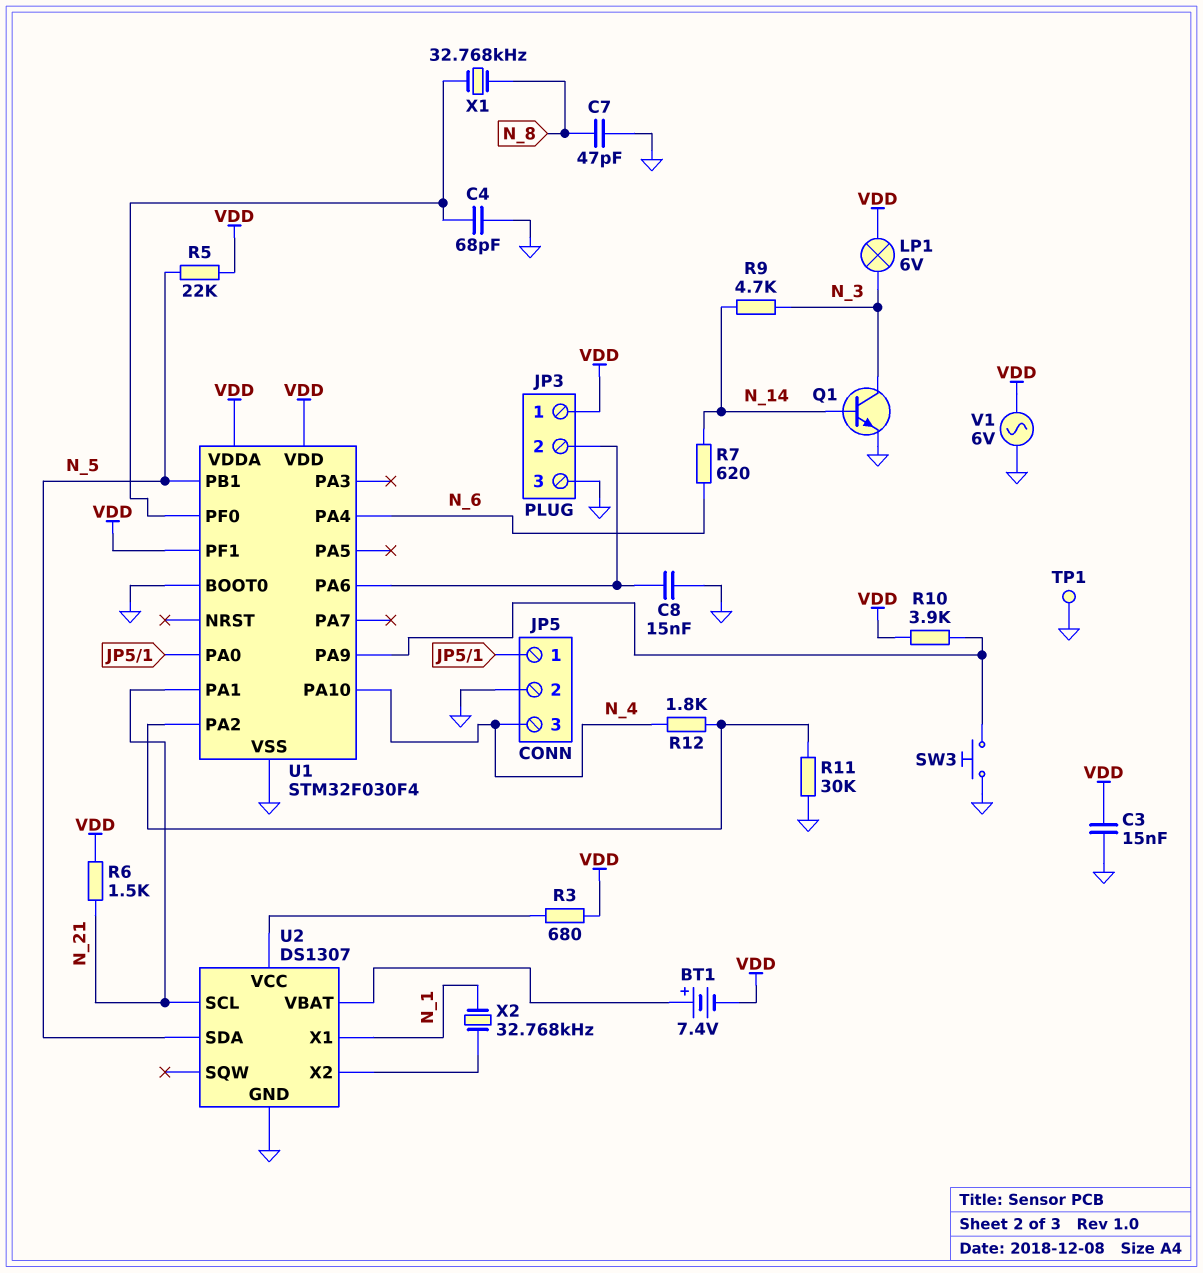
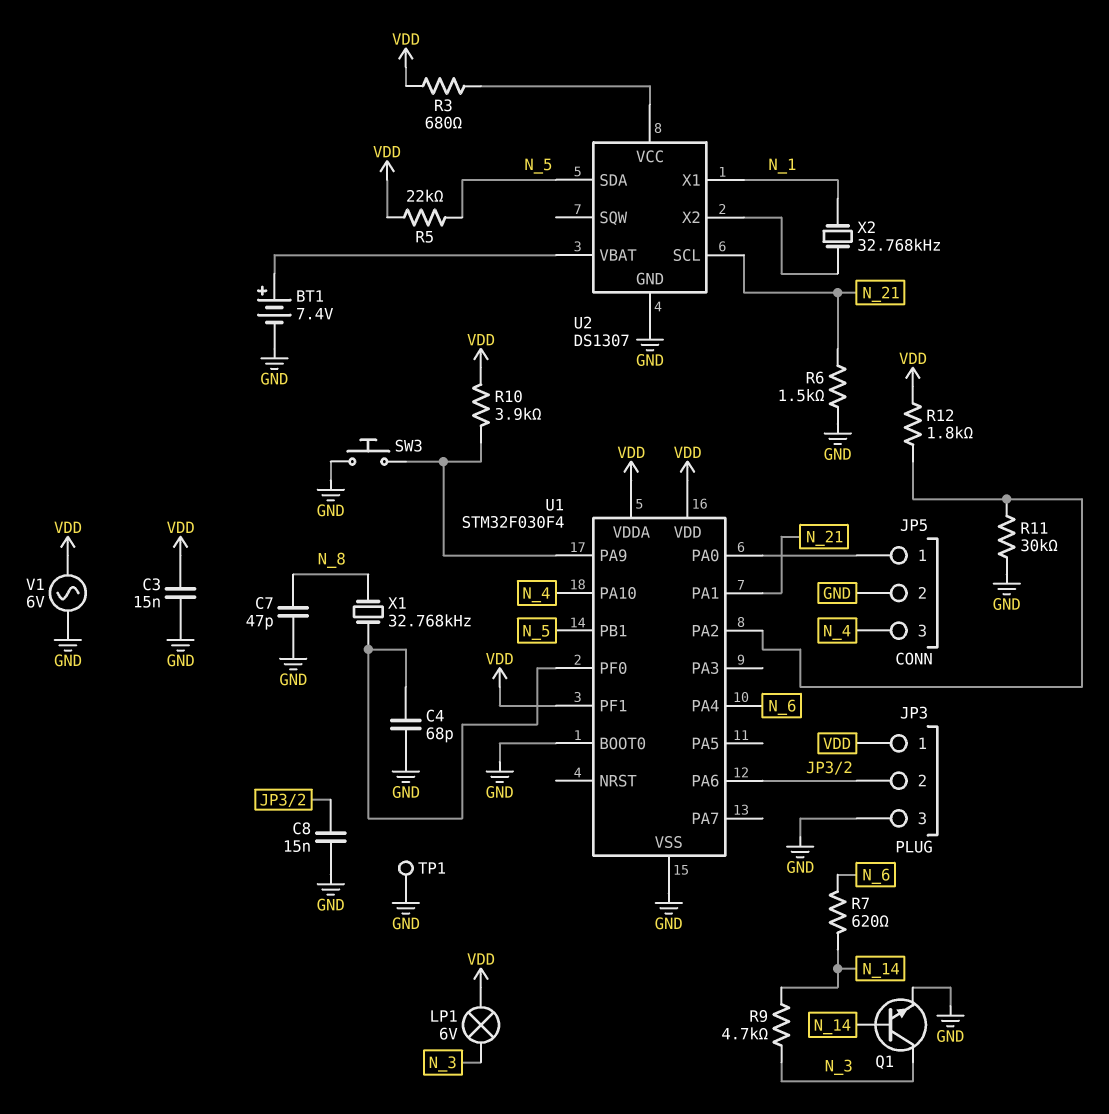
BT1: 7.4V (plus U2/VBAT, minus VDD) -> 7.4V (plus U2/VBAT, minus GND)
R6: 1.5k (N_21, VDD) -> 1.5k (GND, N_21)
R12: 1.8k (N_4, U1/PA2) -> 1.8k (U1/PA2, VDD)

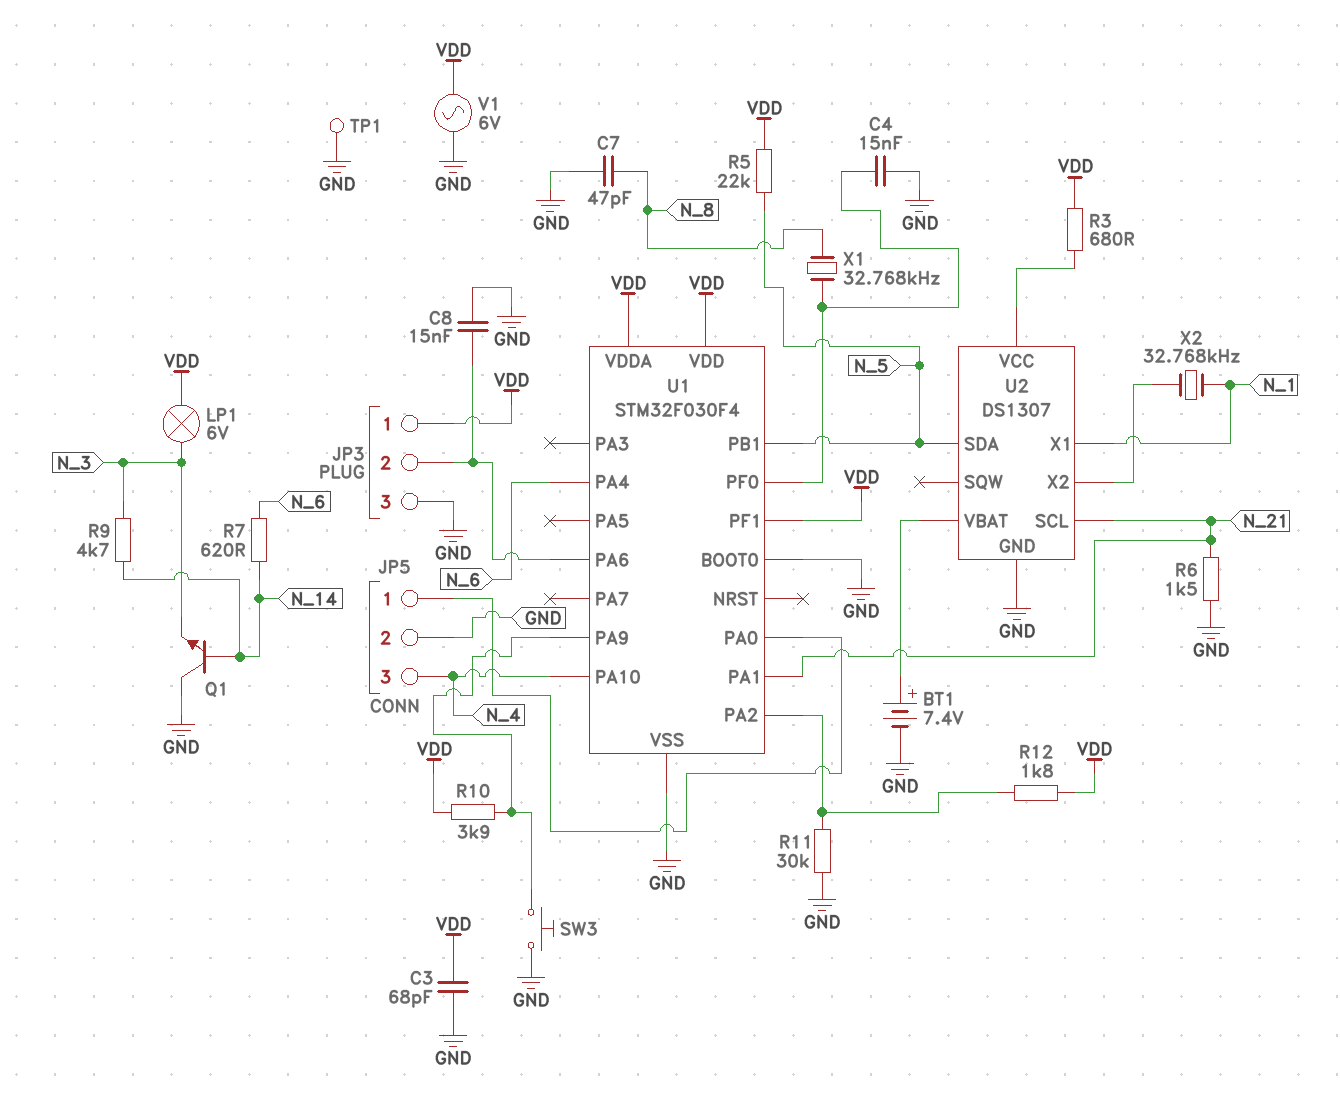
C3: 15nF (GND, VDD) -> 68pF (GND, VDD)
C4: 68pF (GND, U1/PF0) -> 15nF (GND, U1/PF0)
Q1: NPN (B N_14, C N_3, E GND) -> NPN (B N_14, C GND, E N_3)

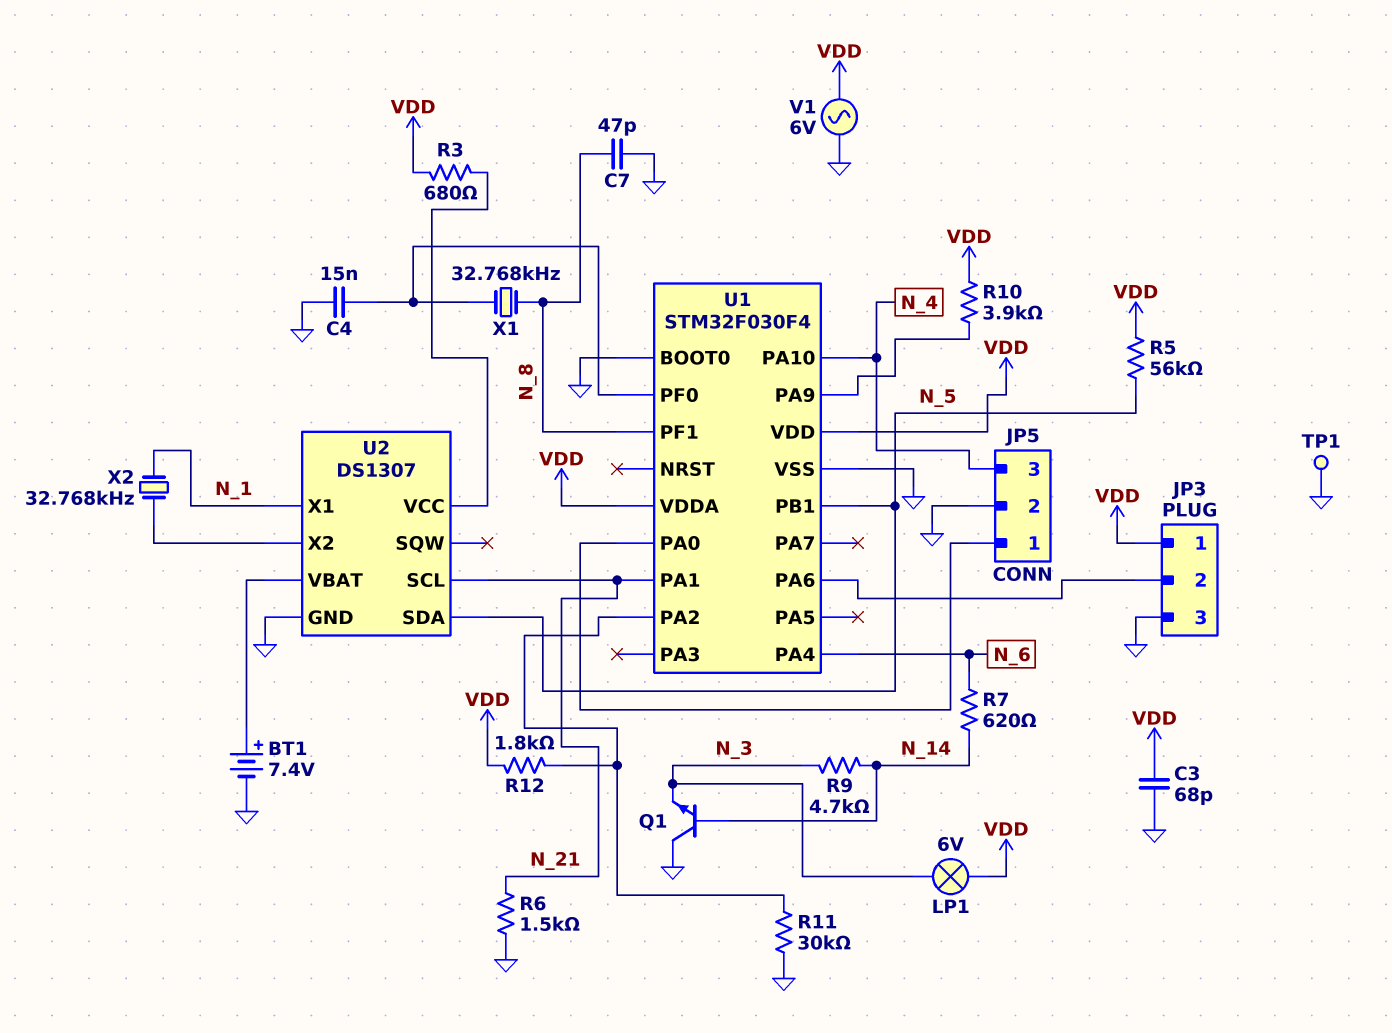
C8: 15nF (GND, JP3/2) -> none
R5: 22k (N_5, VDD) -> 56k (N_5, VDD)
SW3: button (GND, U1/PA9) -> none
U1 pin PF1: VDD -> N_8

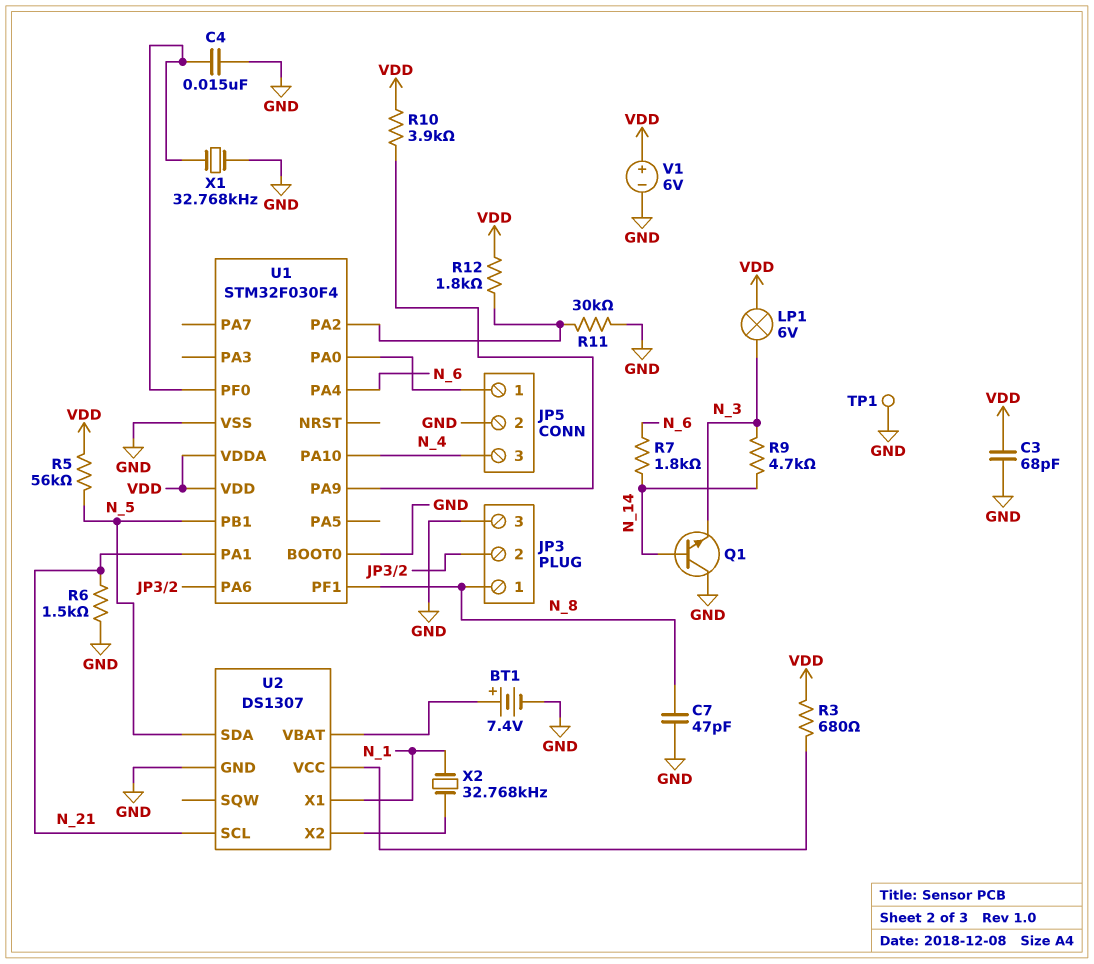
JP3 pin 1: VDD -> N_8
R7: 620 (N_6, N_14) -> 1.8k (N_6, N_14)
V1: AC 6V (GND, VDD) -> 6V (plus VDD, minus GND)
X1: 32.768kHz (N_8, U1/PF0) -> 32.768kHz (GND, U1/PF0)

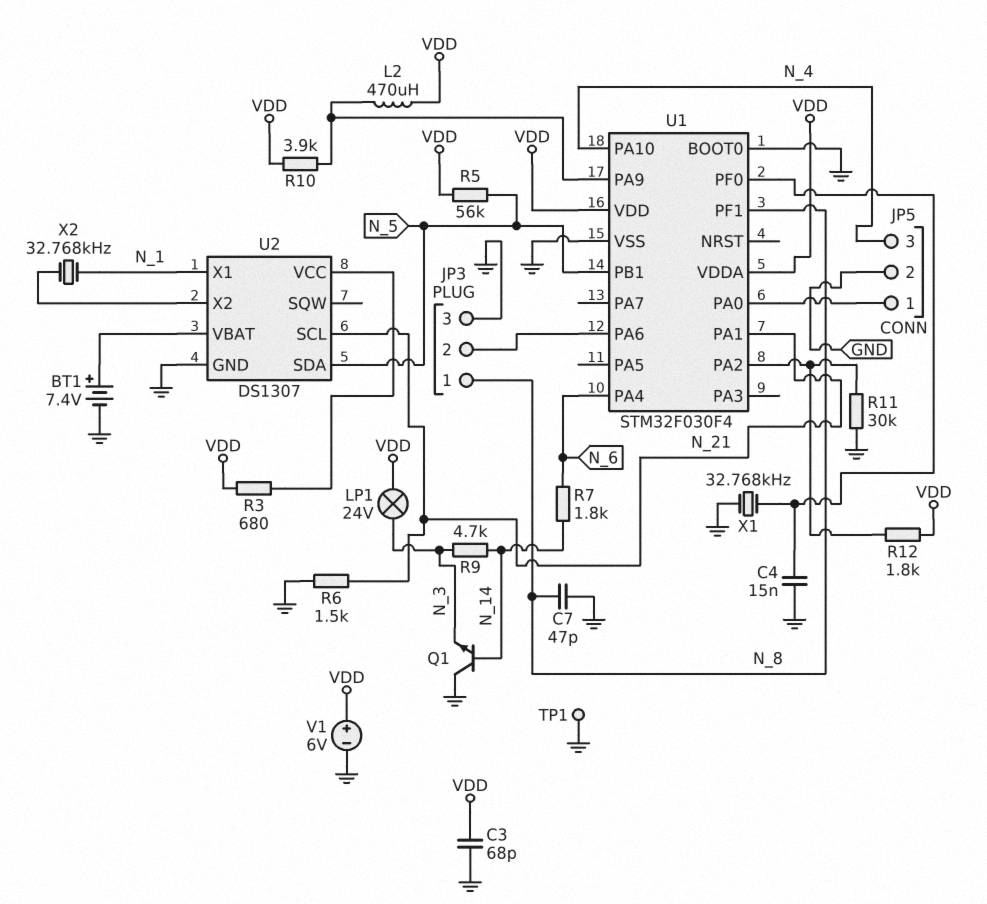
L2: none -> 470uH (U1/PA9, VDD)
LP1: lamp 6V (N_3, VDD) -> lamp 24V (N_3, VDD)

